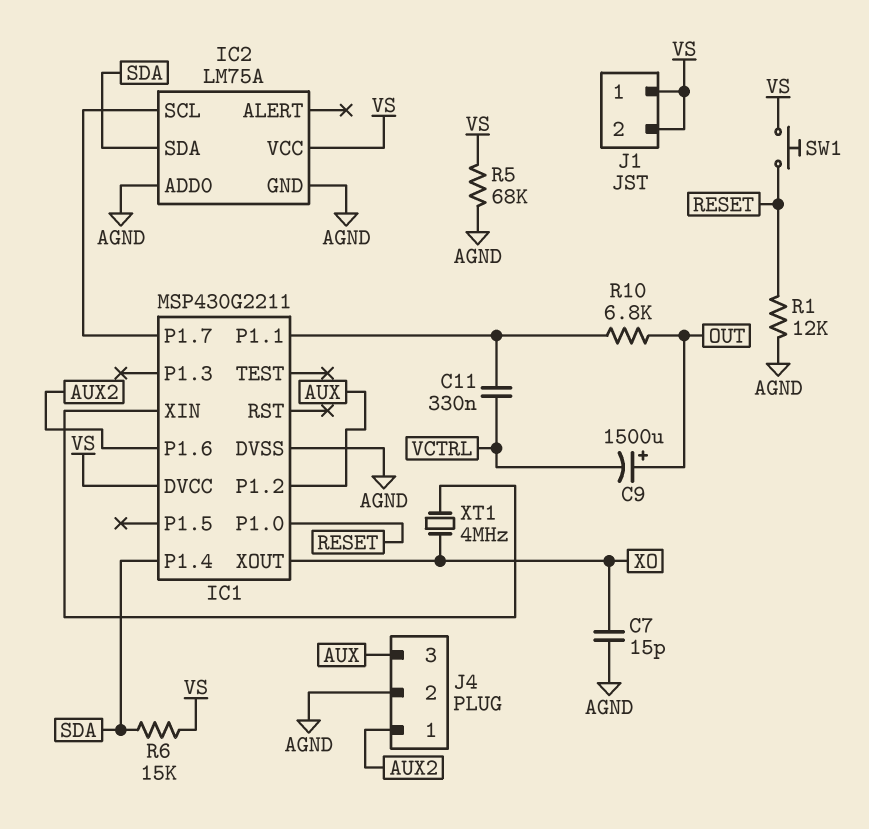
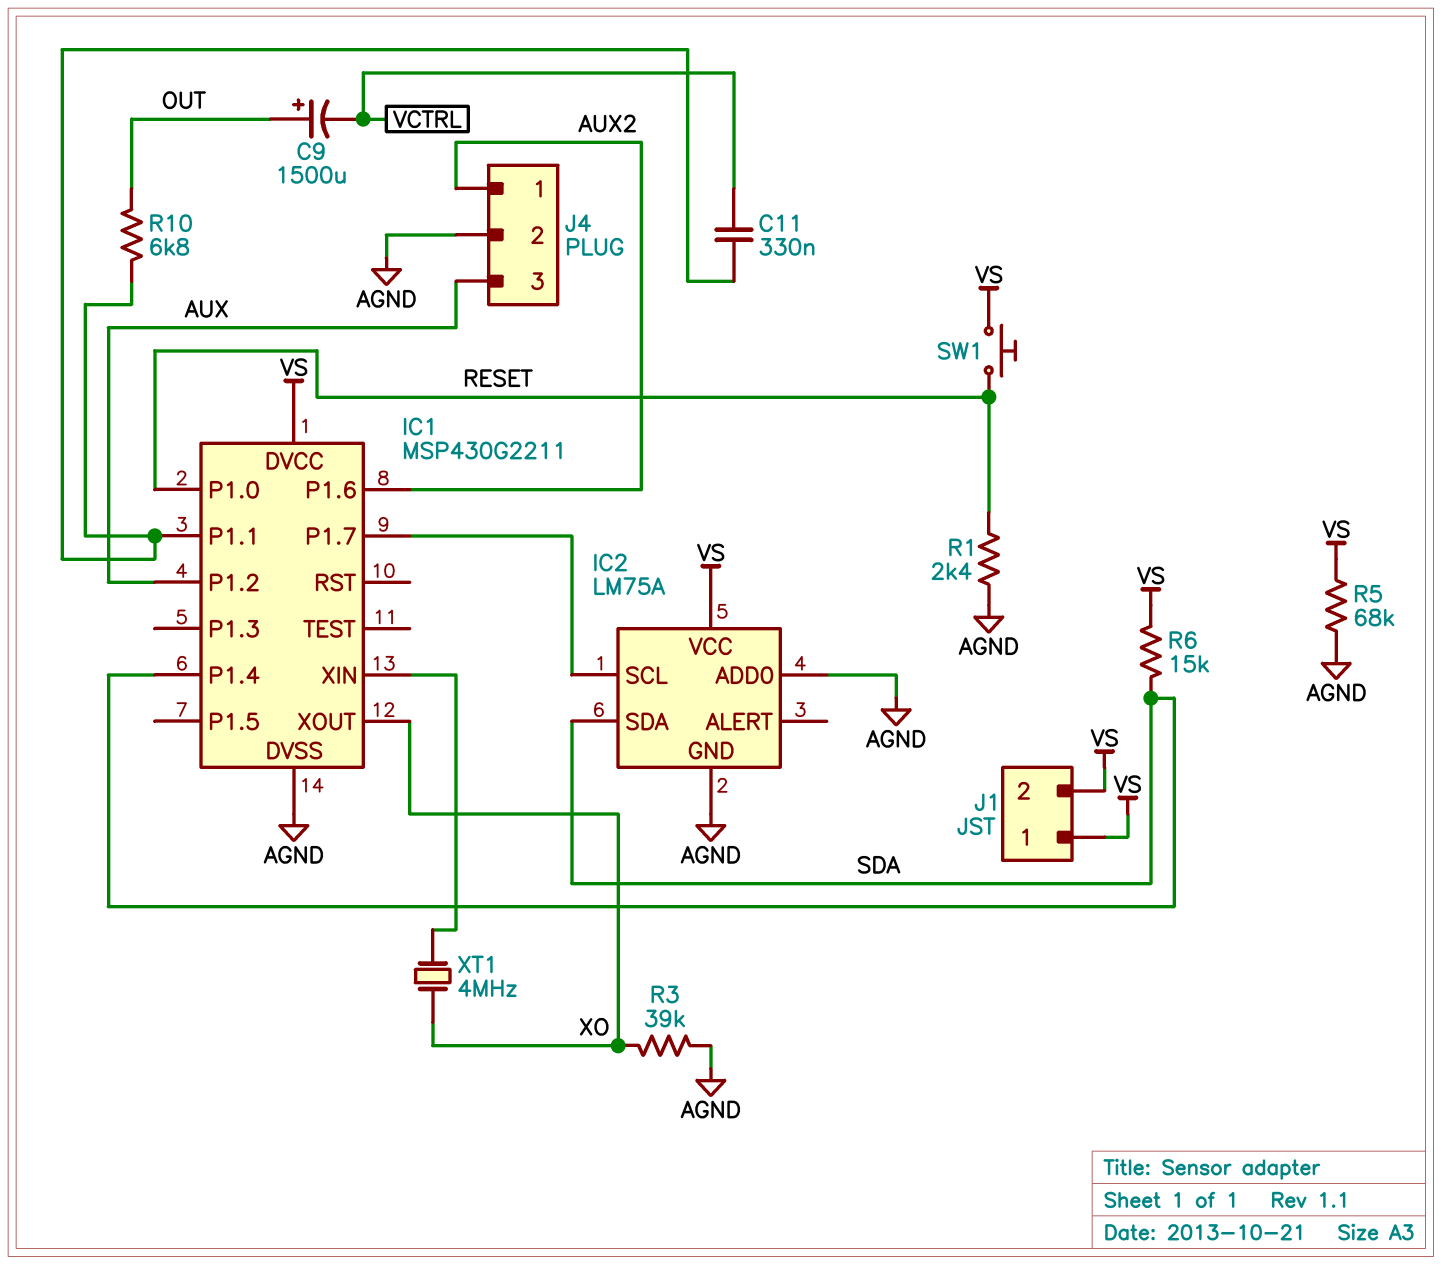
C7: 15pF (AGND, XO) -> none
R1: 12k (AGND, RESET) -> 2.4k (AGND, RESET)
R3: none -> 39k (AGND, XO)

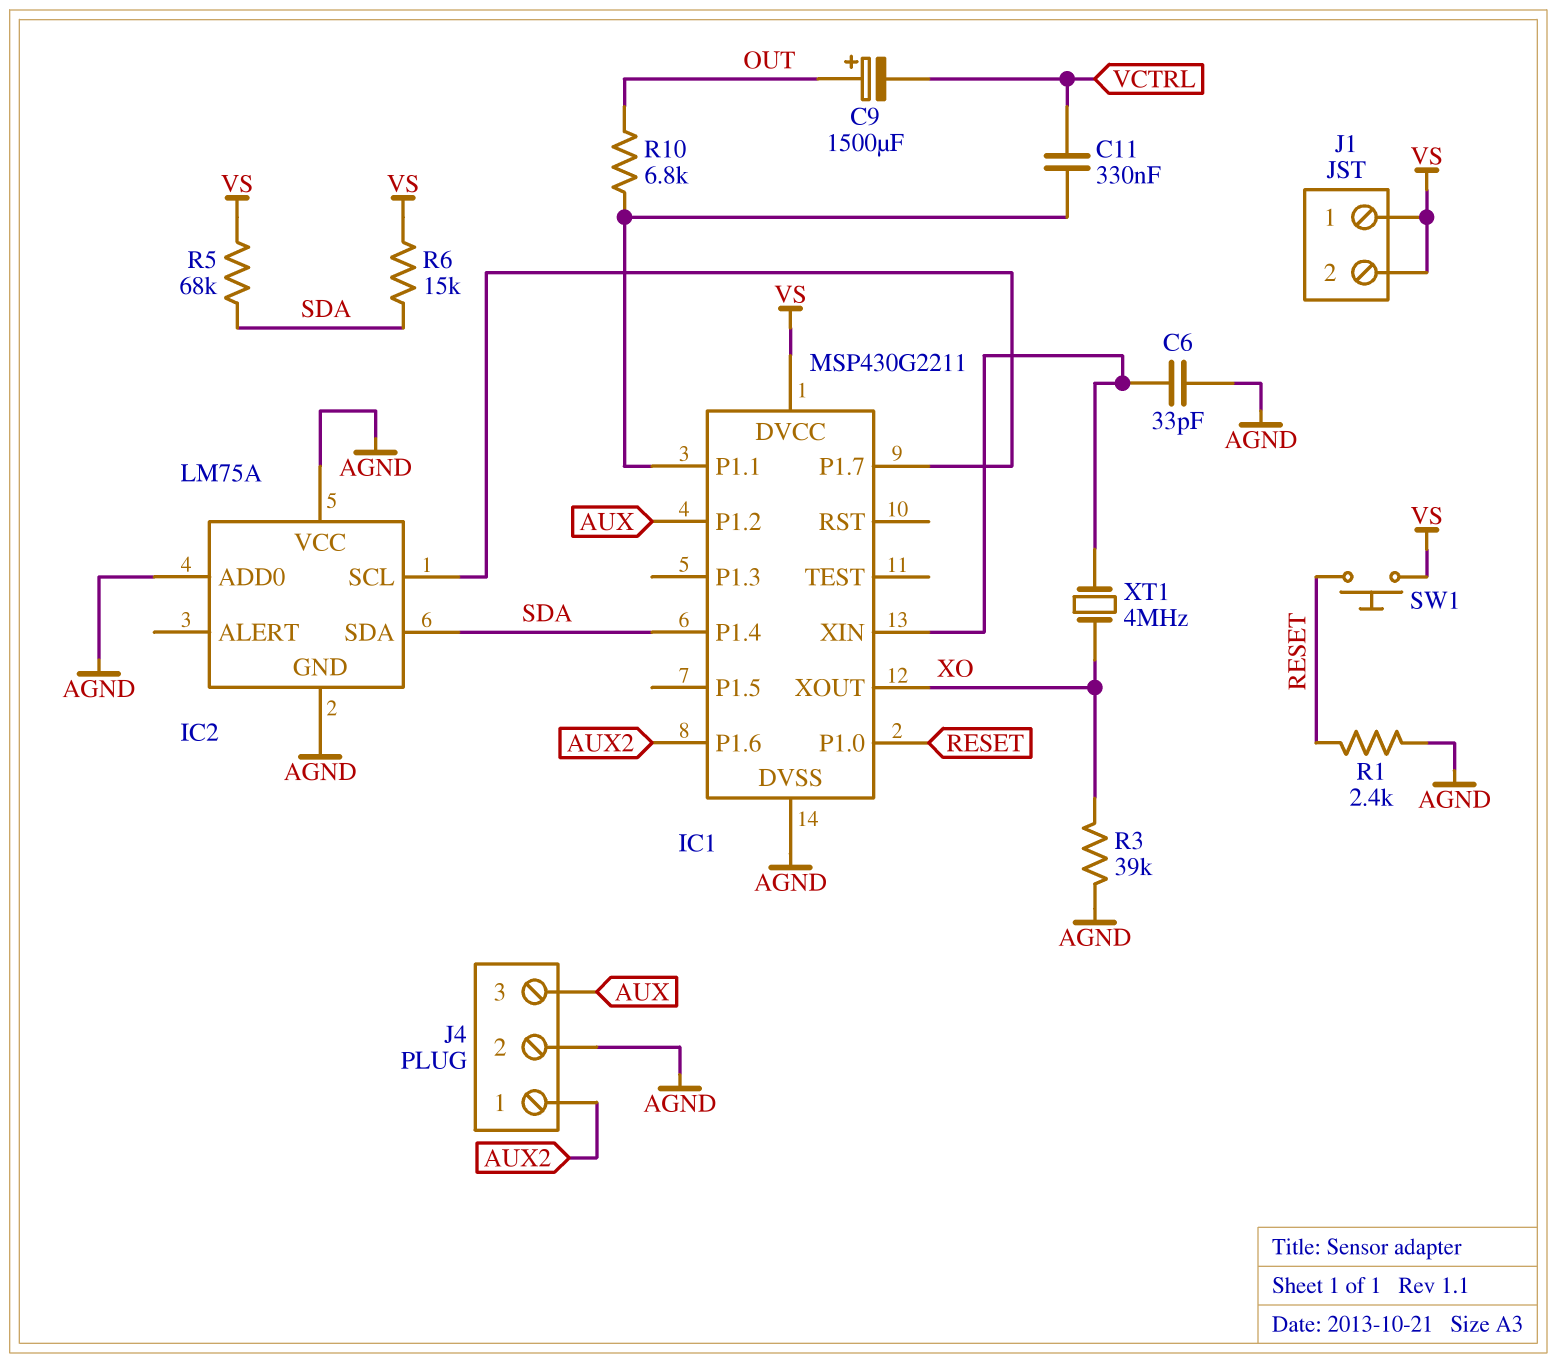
C6: none -> 33pF (AGND, IC1/XIN)
IC2 pin VCC: VS -> AGND
R5: 68k (AGND, VS) -> 68k (SDA, VS)

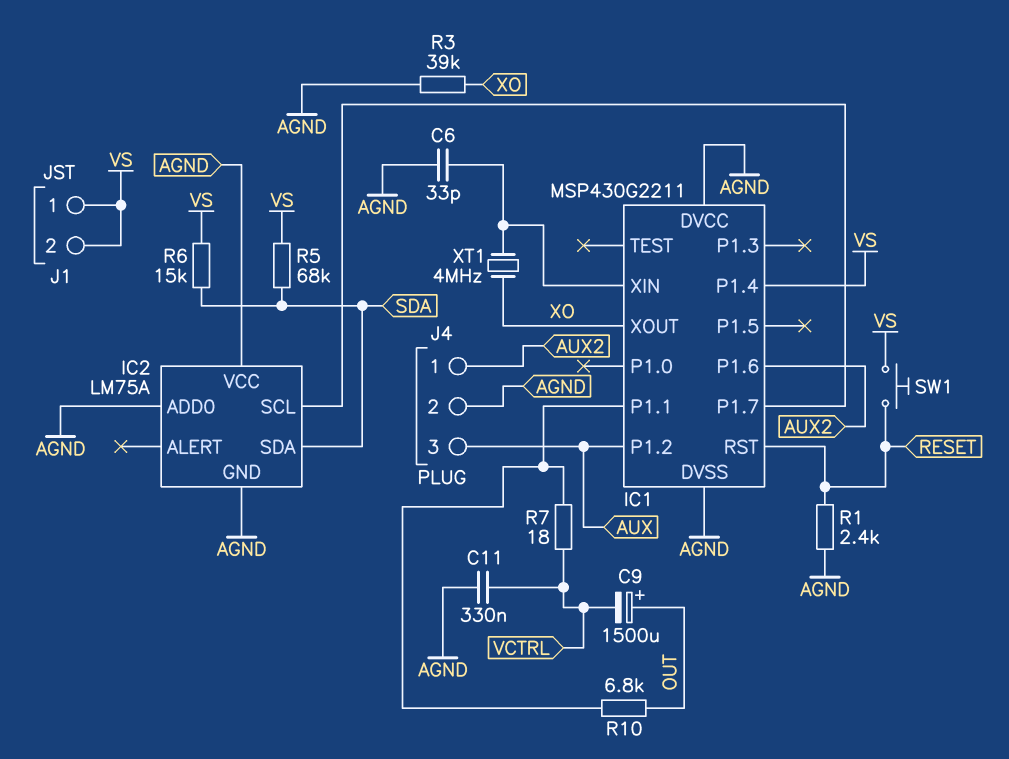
C11: 330nF (IC1/P1.1, VCTRL) -> 330nF (AGND, VCTRL)
IC1 pin DVCC: VS -> AGND
IC1 pin P1.0: RESET -> none
IC1 pin P1.4: SDA -> VS
IC1 pin RST: none -> RESET
R7: none -> 18 (IC1/P1.1, VCTRL)

